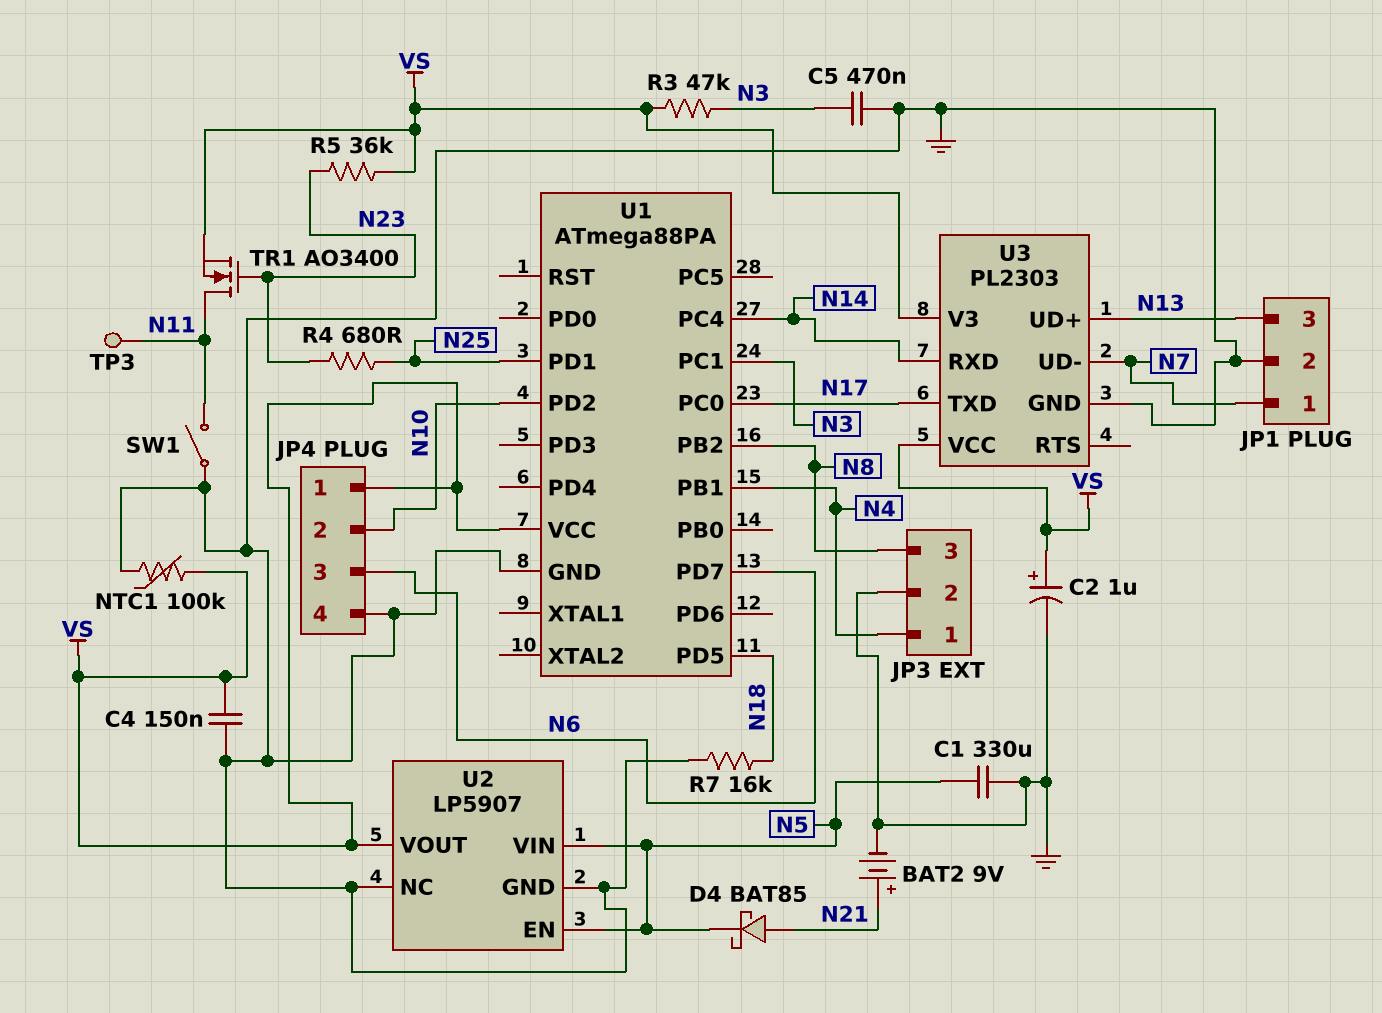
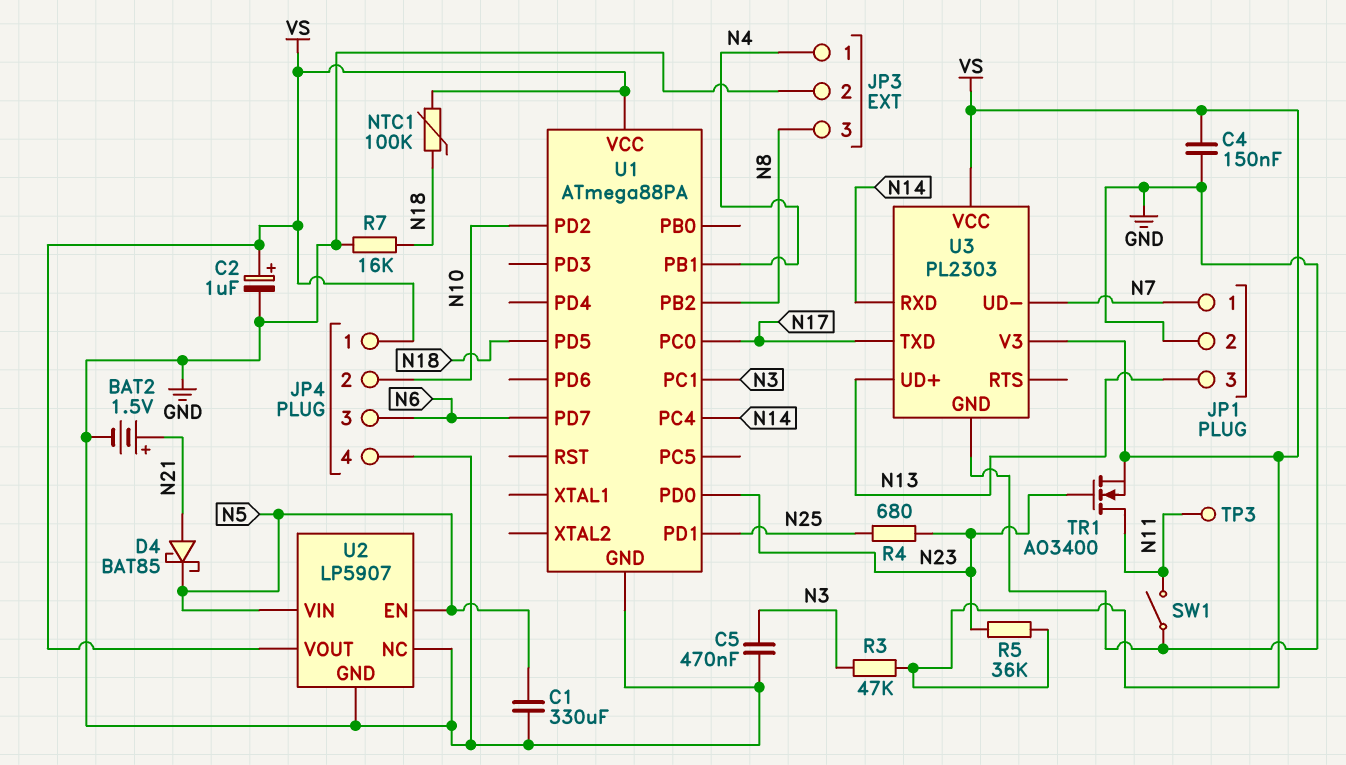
BAT2: 9V (plus N21, minus GND) -> 1.5V (plus N21, minus GND)
NTC1: 100k (GND, VS) -> 100k (N18, VS)
U1 pin PD0: none -> N23

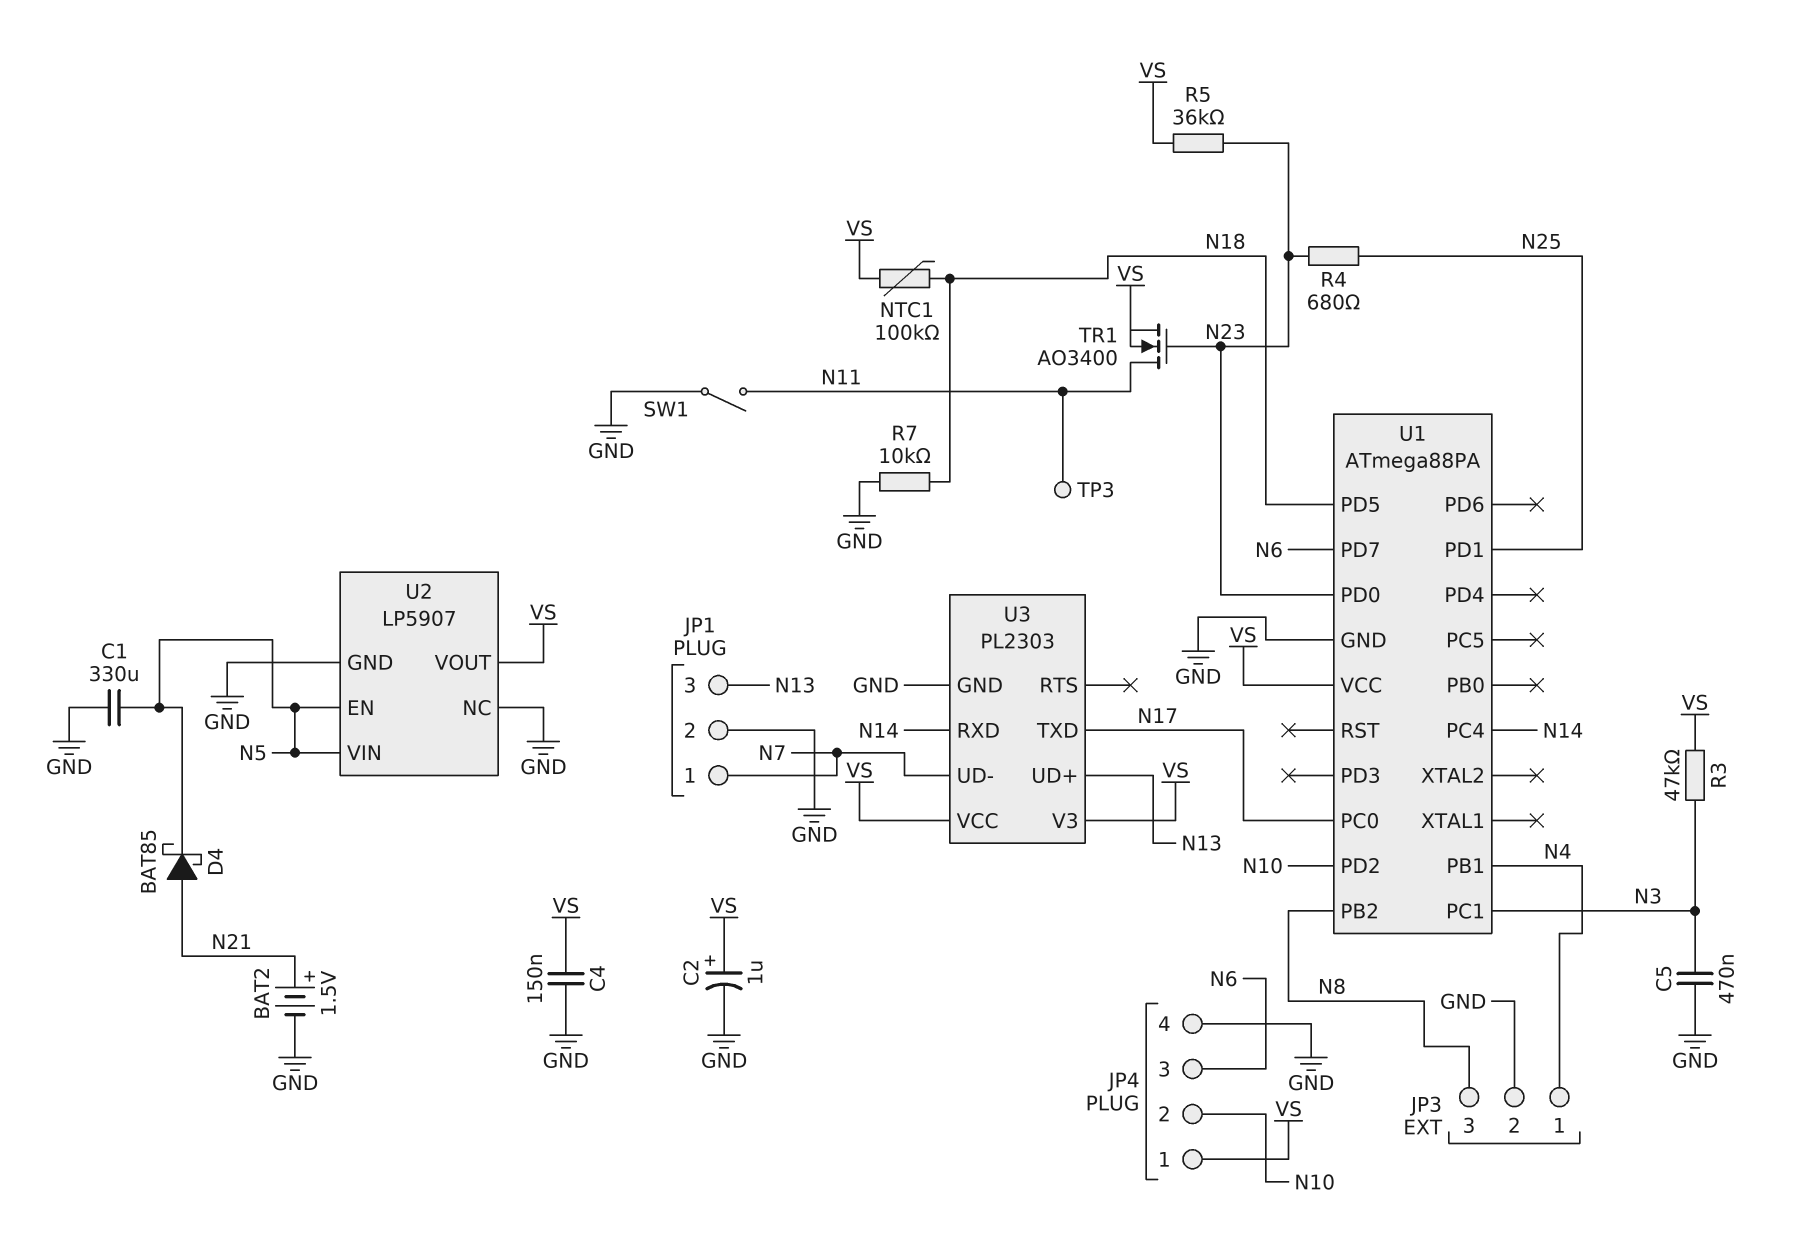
R7: 16k (GND, N18) -> 10k (GND, N18)

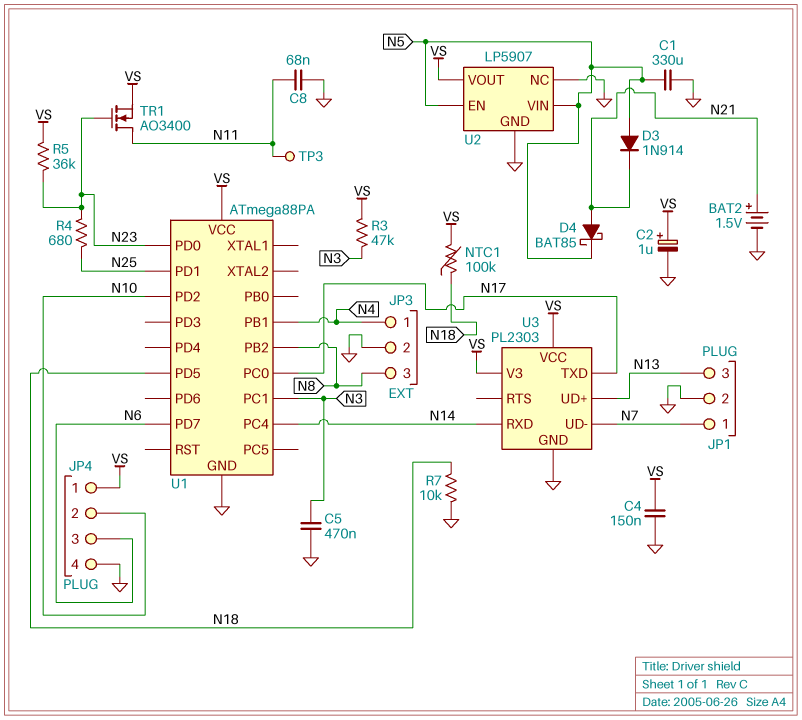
C8: none -> 68nF (GND, N11)
D3: none -> diode 1N914 (A N5, K N21)
SW1: switch (GND, N11) -> none

